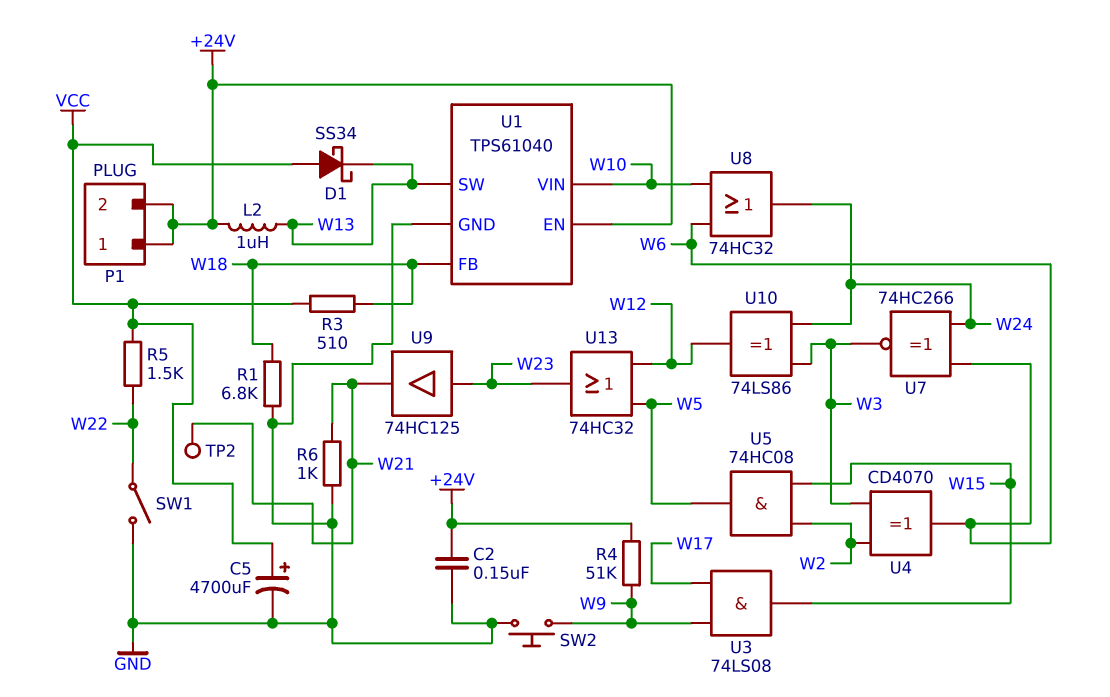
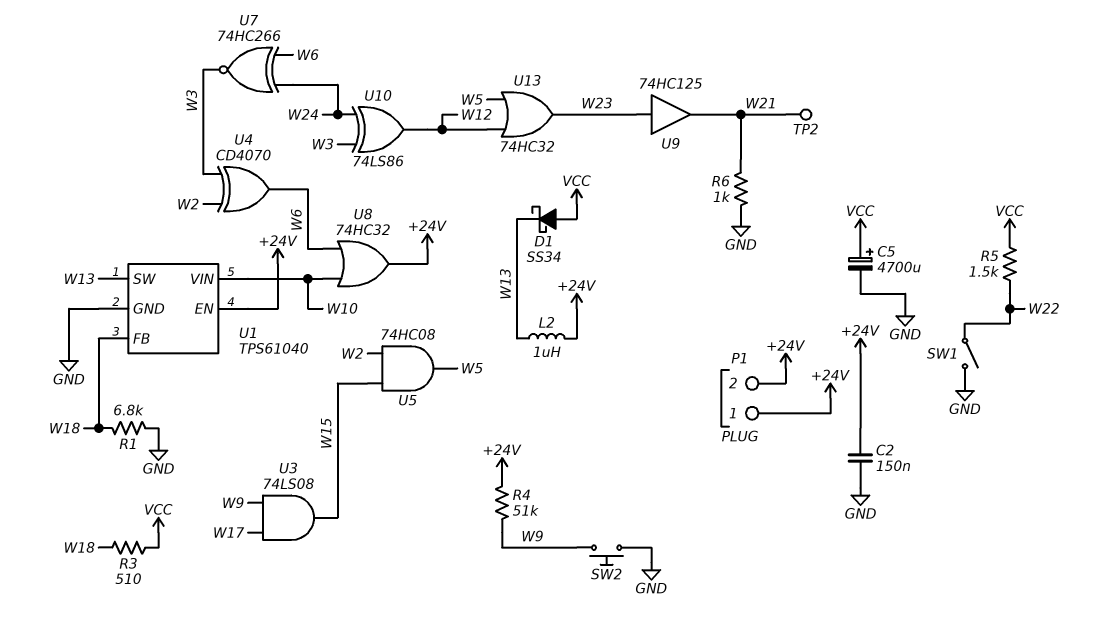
U8: OR 74HC32 (in W6, in W10, out W24) -> OR 74HC32 (in W6, in W10, out +24V)

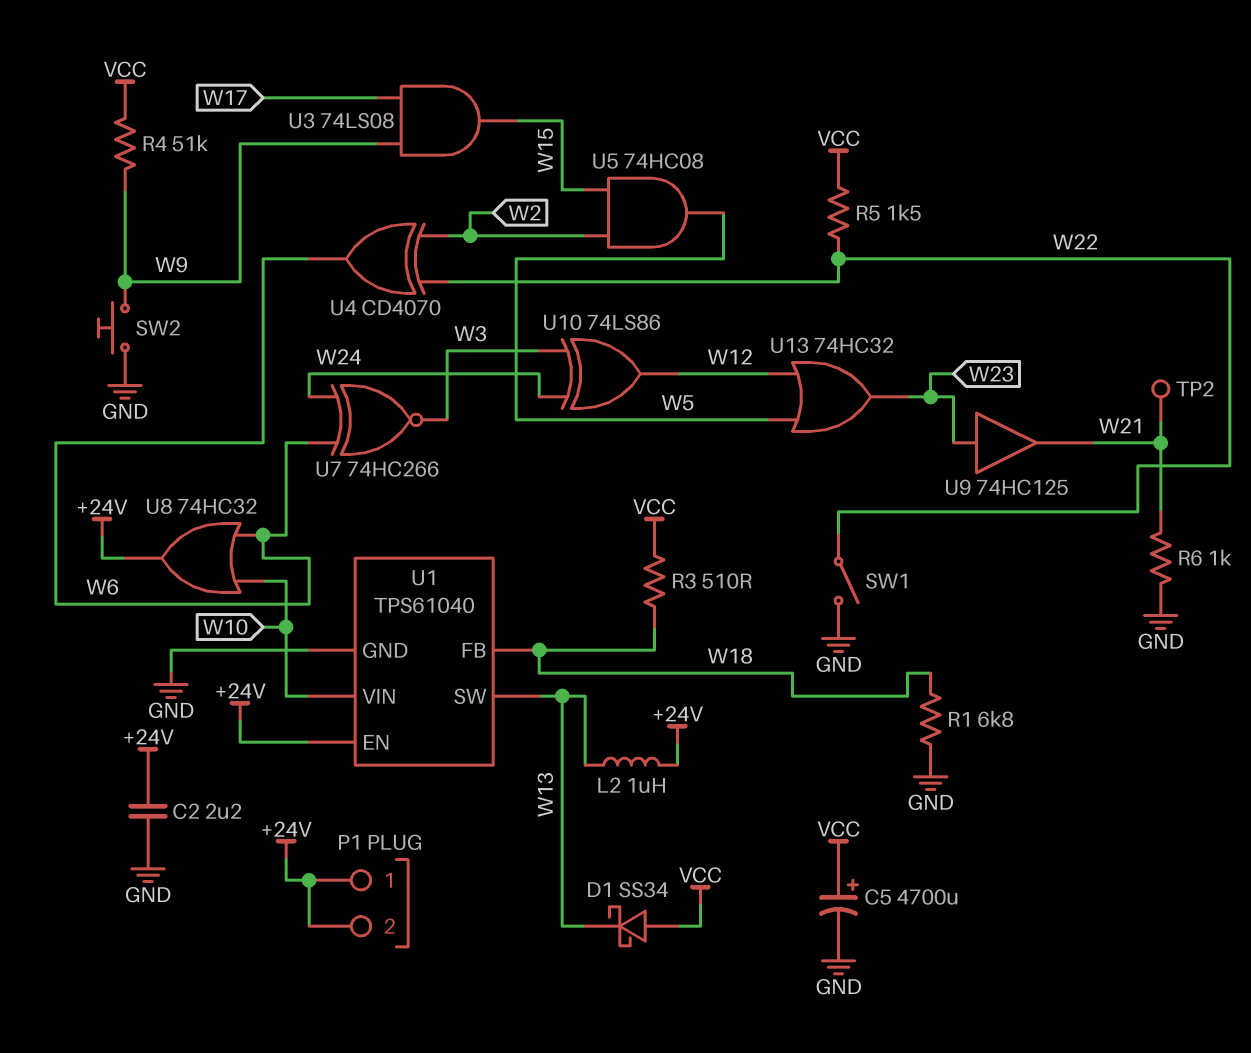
C2: 150nF (+24V, GND) -> 2.2uF (+24V, GND)
R4: 51k (+24V, W9) -> 51k (VCC, W9)
U4: XOR CD4070 (in W2, in W3, out W6) -> XOR CD4070 (in W2, in W22, out W6)

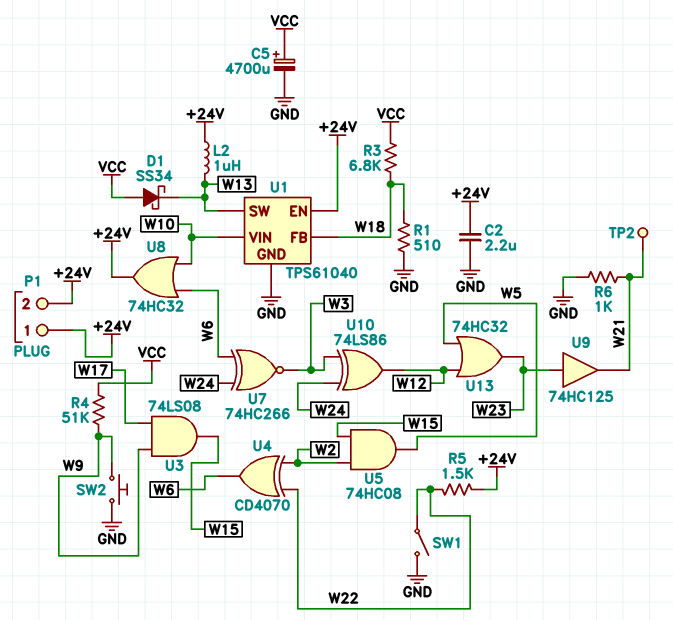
R1: 6.8k (GND, W18) -> 510 (GND, W18)
R3: 510 (VCC, W18) -> 6.8k (VCC, W18)
R5: 1.5k (VCC, W22) -> 1.5k (+24V, W22)

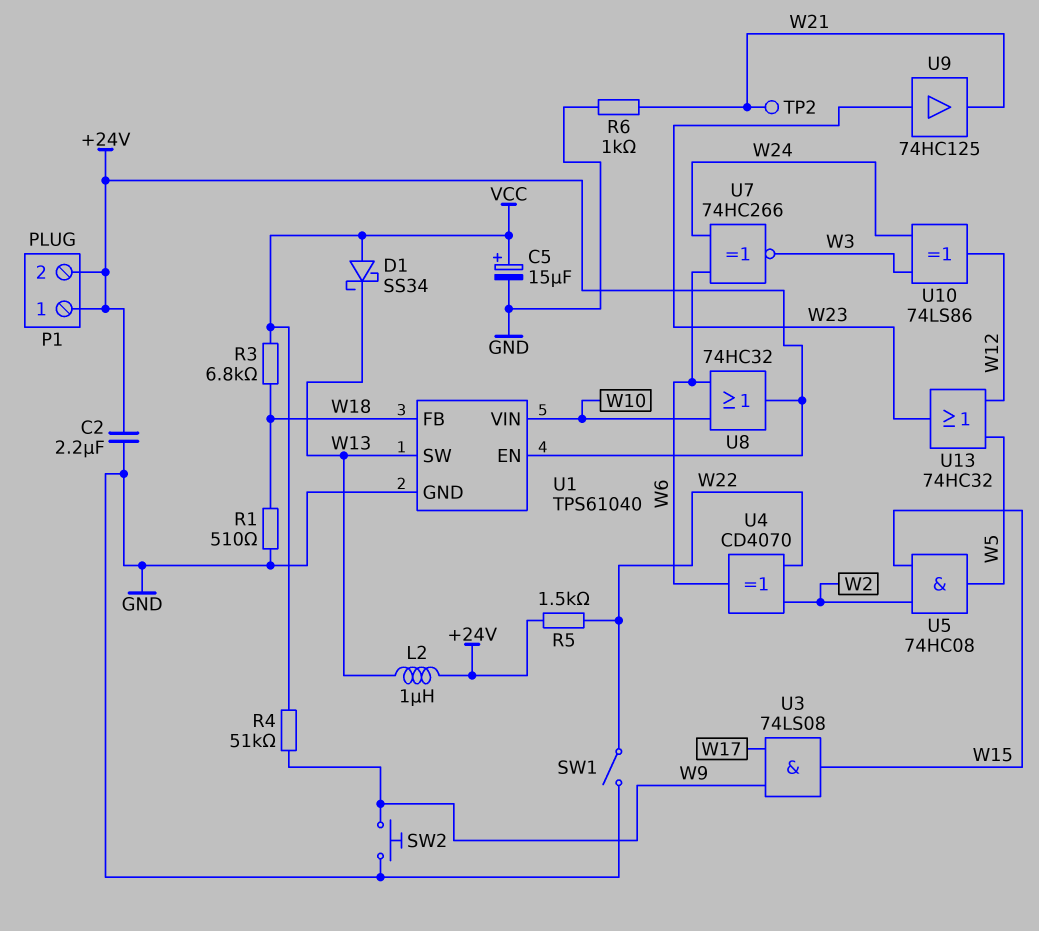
C5: 4700uF (plus VCC, minus GND) -> 15uF (plus VCC, minus GND)

